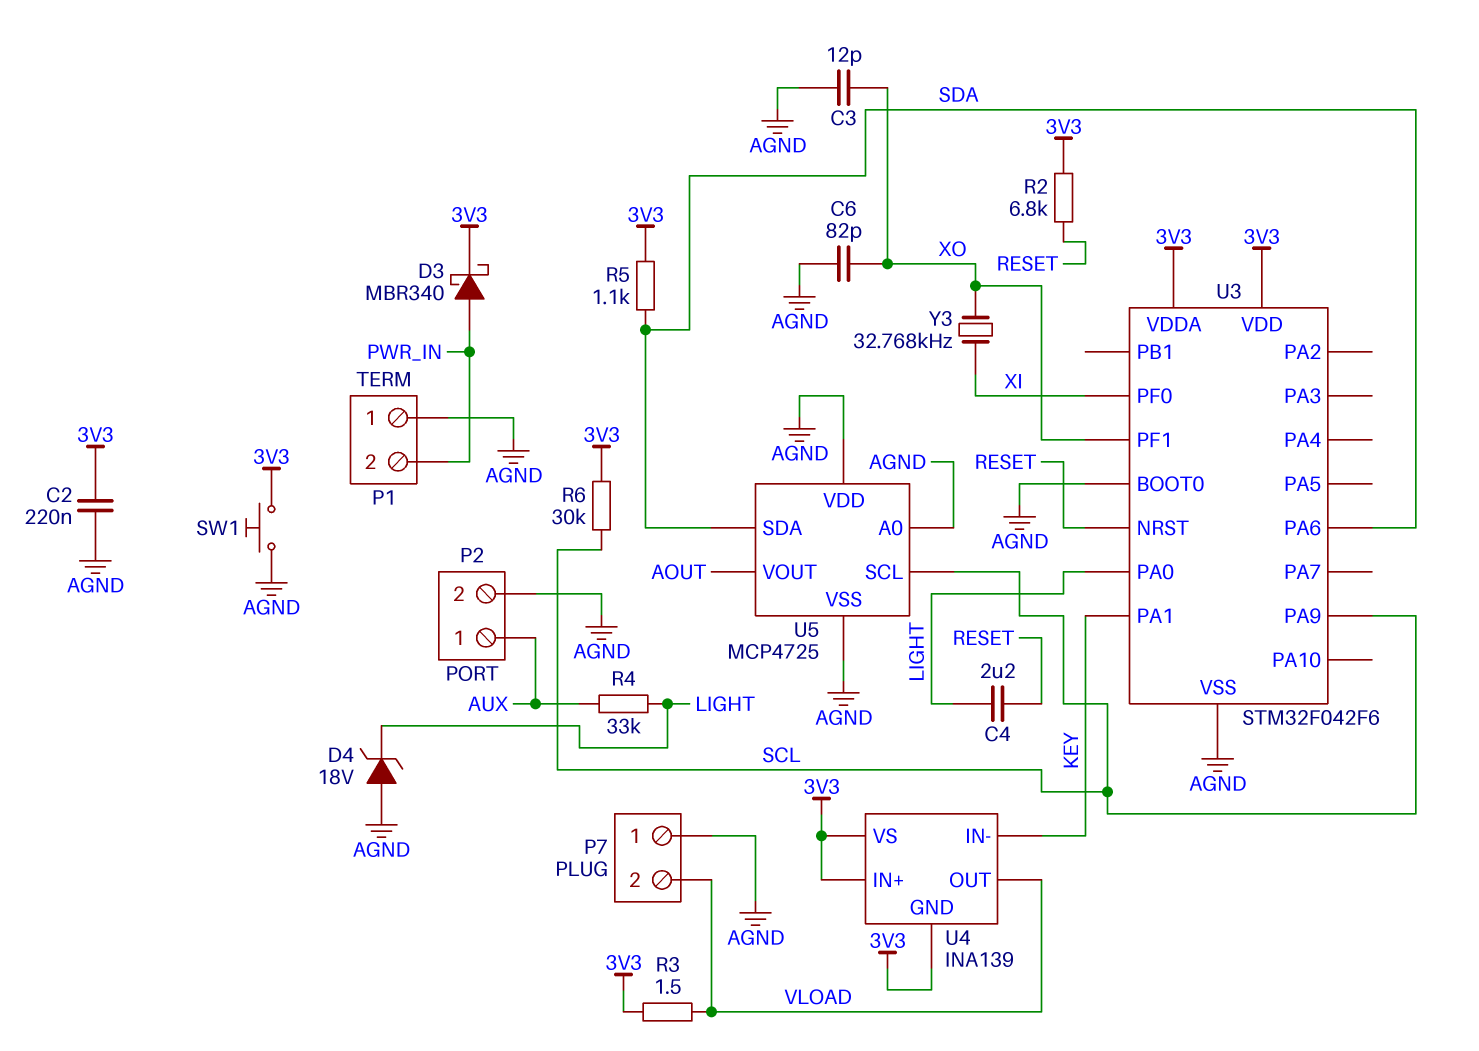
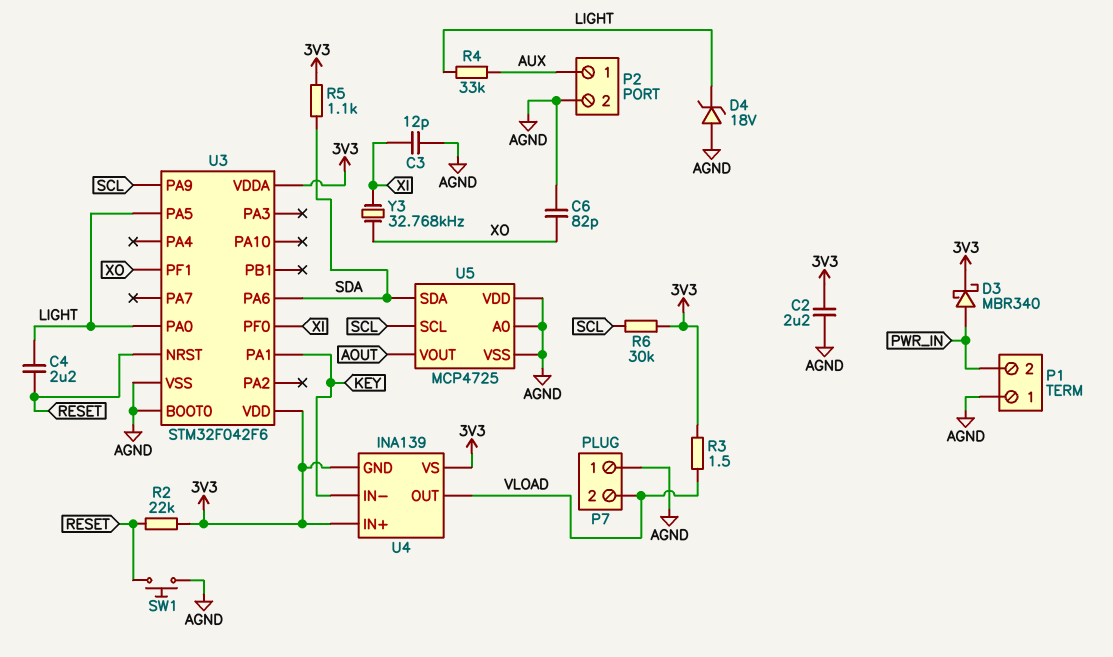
C2: 220nF (3V3, AGND) -> 2.2uF (3V3, AGND)
C3: 12pF (AGND, XO) -> 12pF (AGND, XI)
R2: 6.8k (3V3, RESET) -> 22k (3V3, RESET)
SW1: button (3V3, AGND) -> button (AGND, RESET)
U3 pin PA5: none -> LIGHT

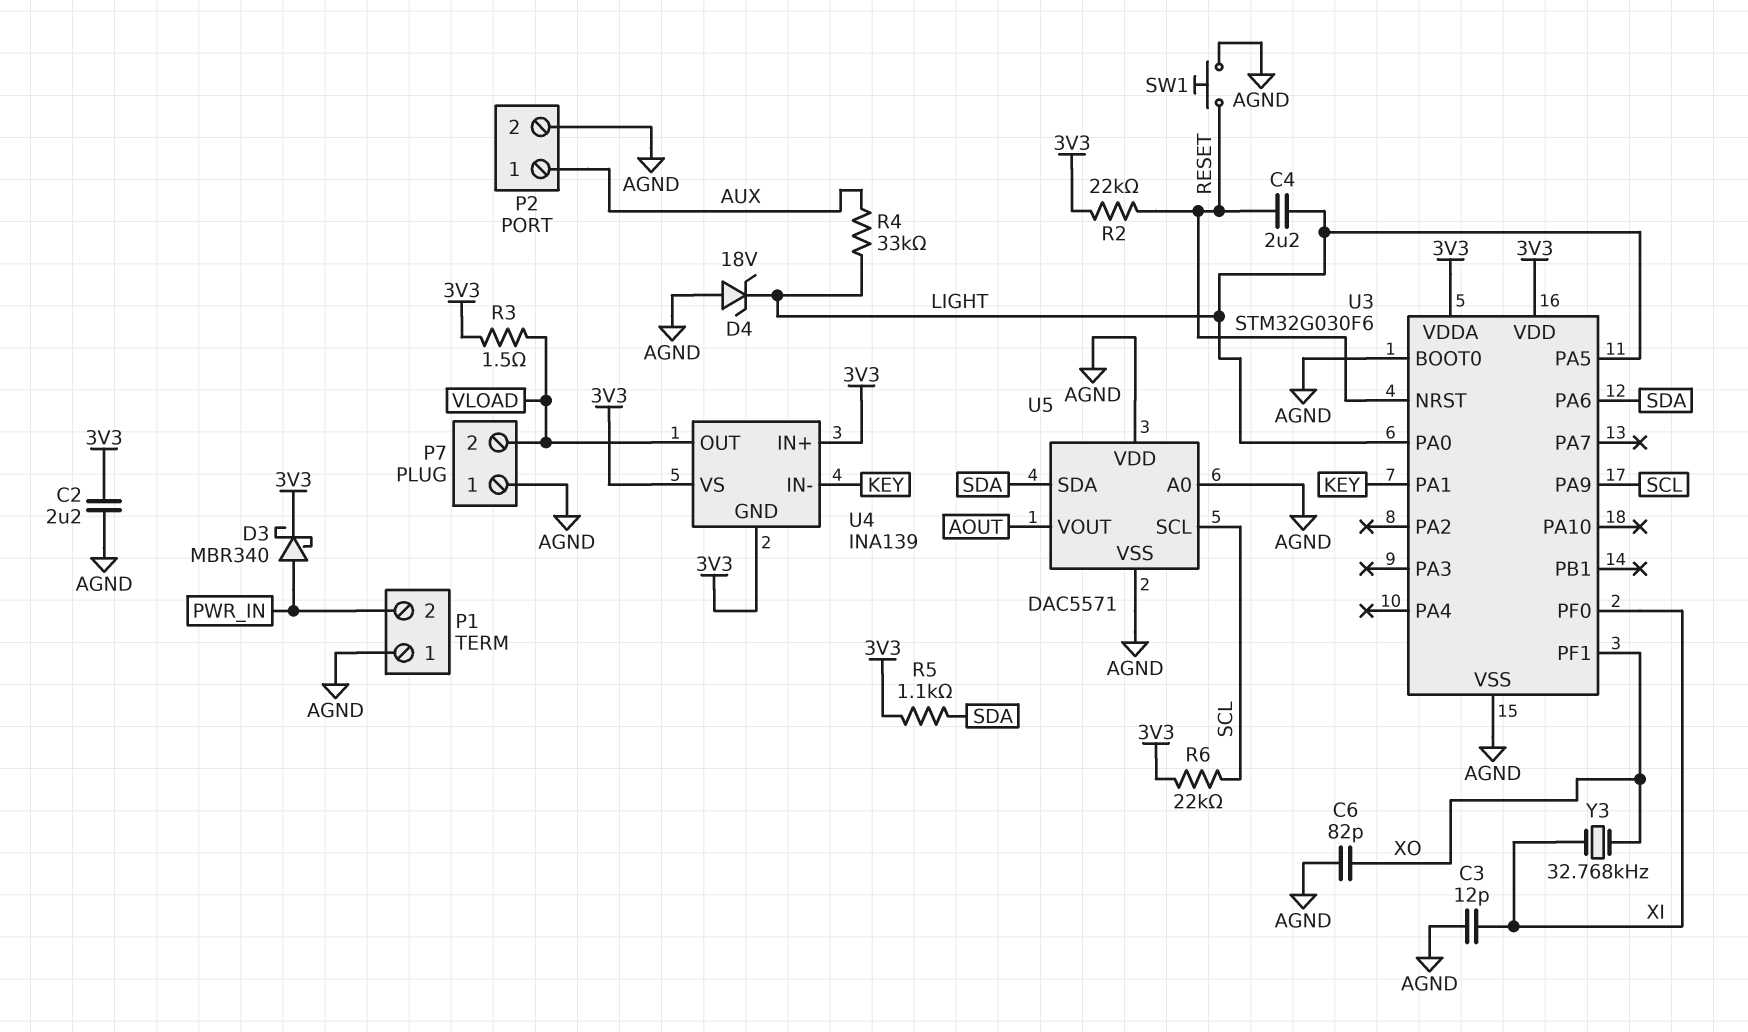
R6: 30k (3V3, SCL) -> 22k (3V3, SCL)
U3: STM32F042F6 -> STM32G030F6
U5: MCP4725 -> DAC5571

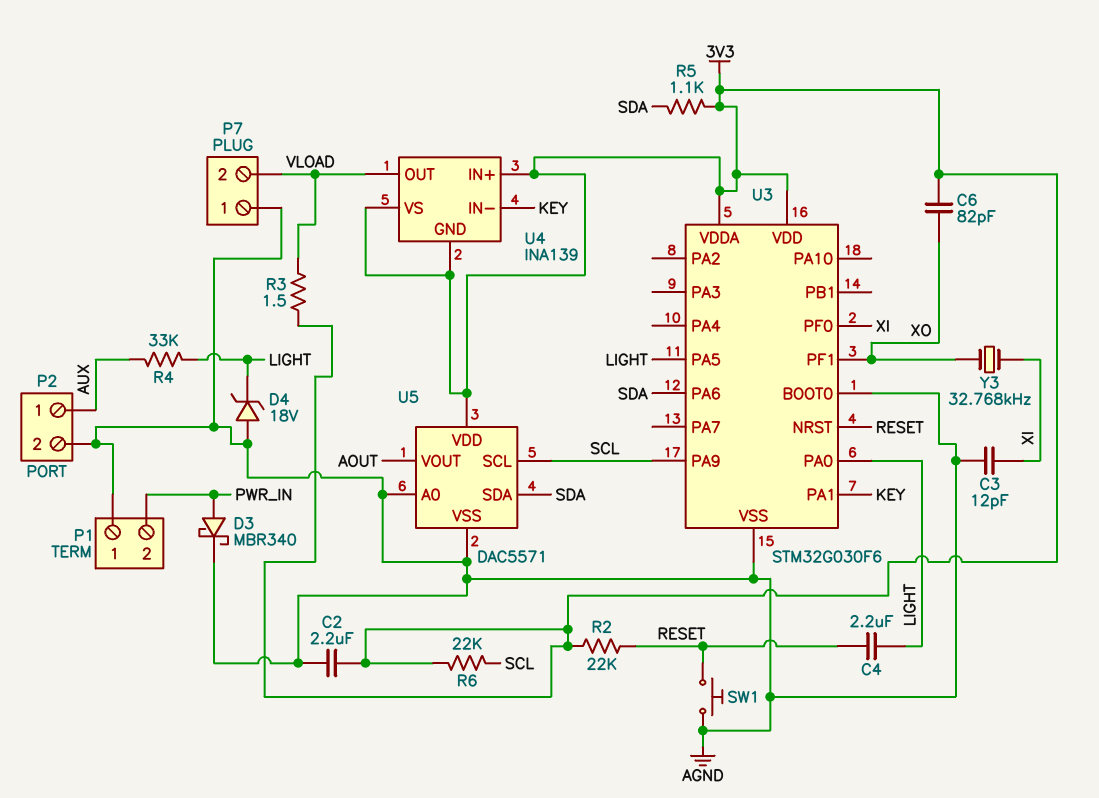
C6: 82pF (AGND, XO) -> 82pF (3V3, XO)
D3: schottky MBR340 (A PWR_IN, K 3V3) -> schottky MBR340 (A PWR_IN, K AGND)
U5 pin VDD: AGND -> 3V3

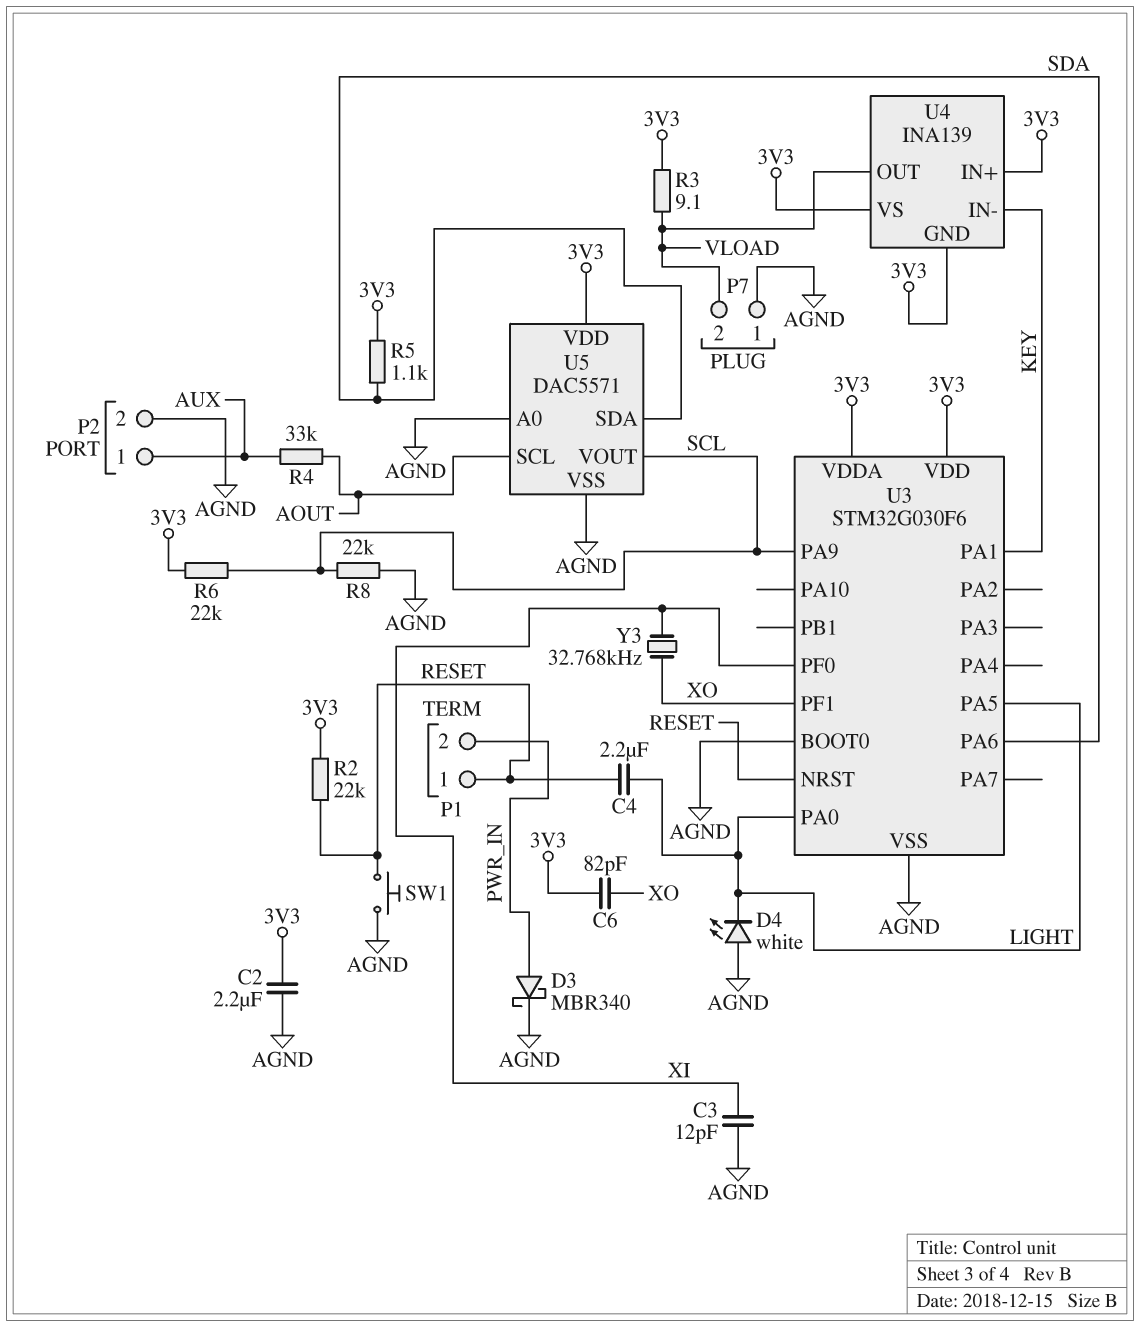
D4: zener 18V (A AGND, K LIGHT) -> LED white (A AGND, K LIGHT)
P1 pin 1: AGND -> RESET
R3: 1.5 (3V3, VLOAD) -> 9.1 (3V3, VLOAD)
R4: 33k (AUX, LIGHT) -> 33k (AOUT, AUX)
R8: none -> 22k (AGND, SCL)
U5 pin SCL: SCL -> AOUT
U5 pin VOUT: AOUT -> SCL

